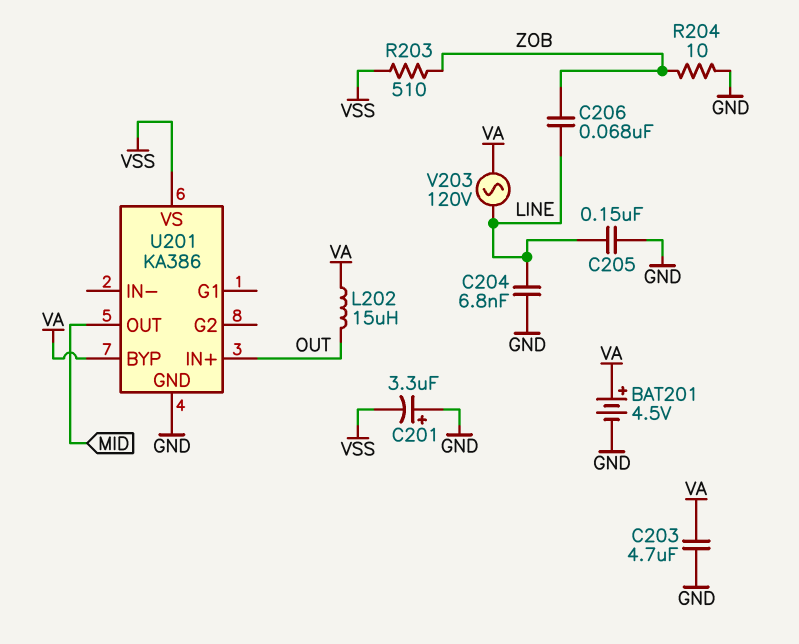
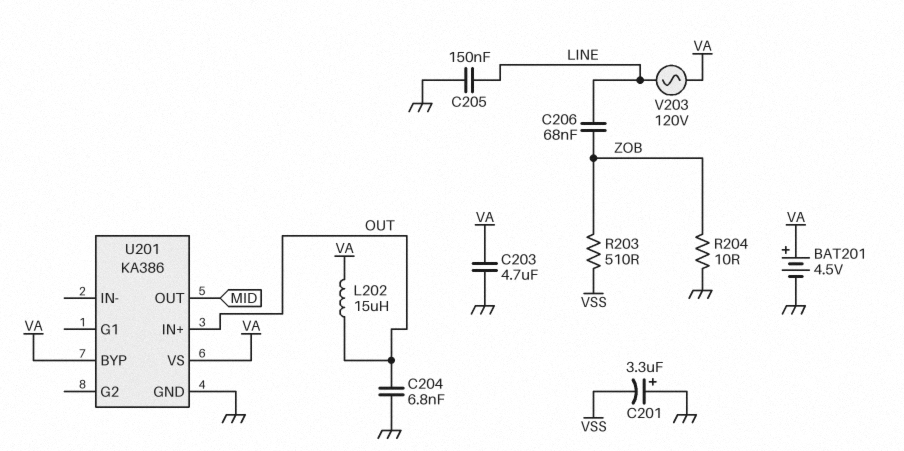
C204: 6.8nF (GND, LINE) -> 6.8nF (GND, OUT)
U201 pin VS: VSS -> VA

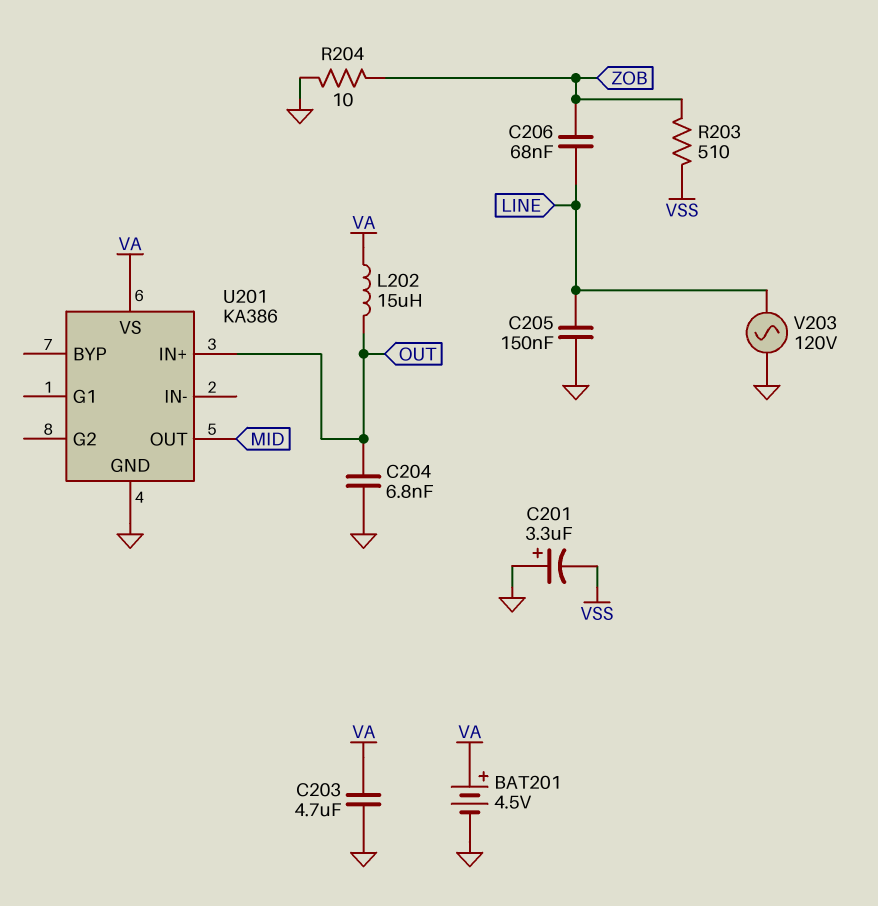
U201 pin BYP: VA -> none
V203: AC 120V (LINE, VA) -> AC 120V (GND, LINE)

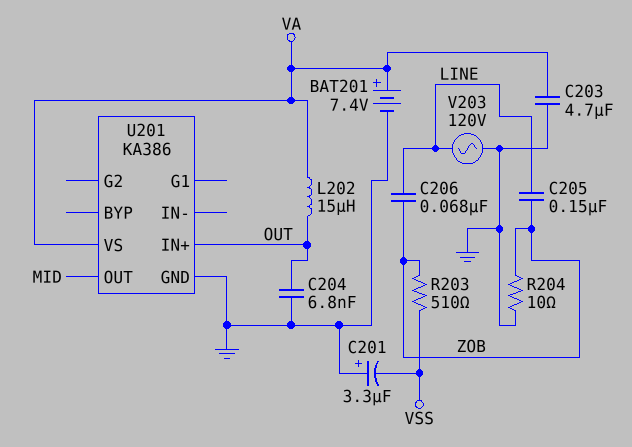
BAT201: 4.5V (plus VA, minus GND) -> 7.4V (plus VA, minus GND)
C205: 150nF (GND, LINE) -> 150nF (LINE, ZOB)

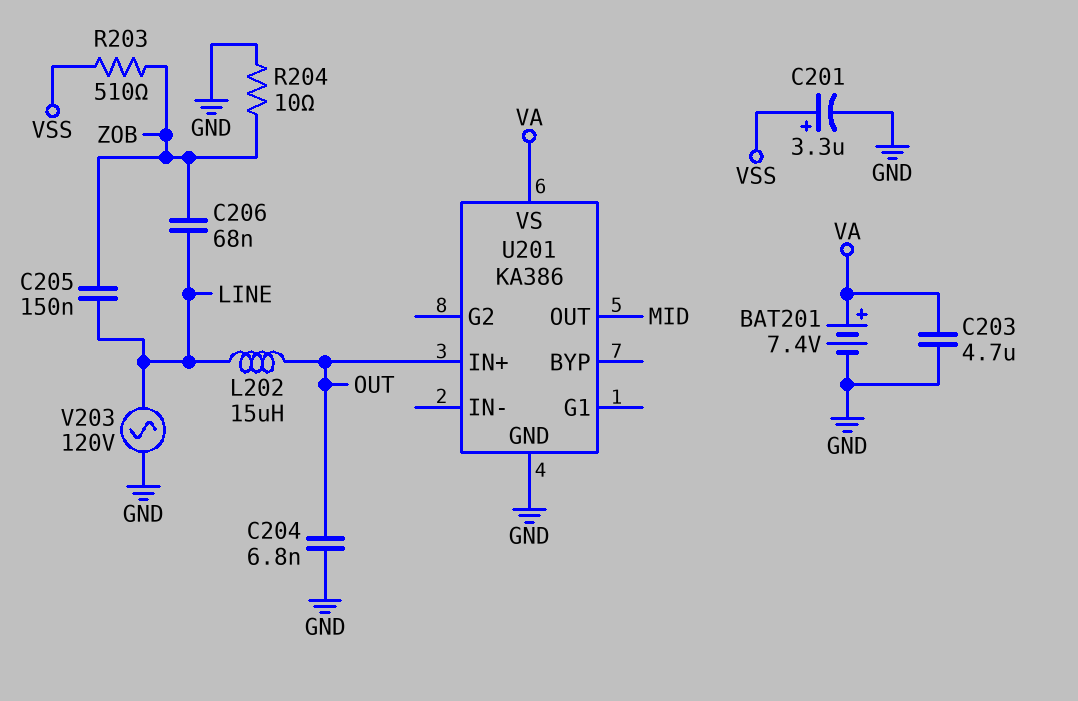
C201: 3.3uF (plus GND, minus VSS) -> 3.3uF (plus VSS, minus GND)
L202: 15uH (OUT, VA) -> 15uH (LINE, OUT)

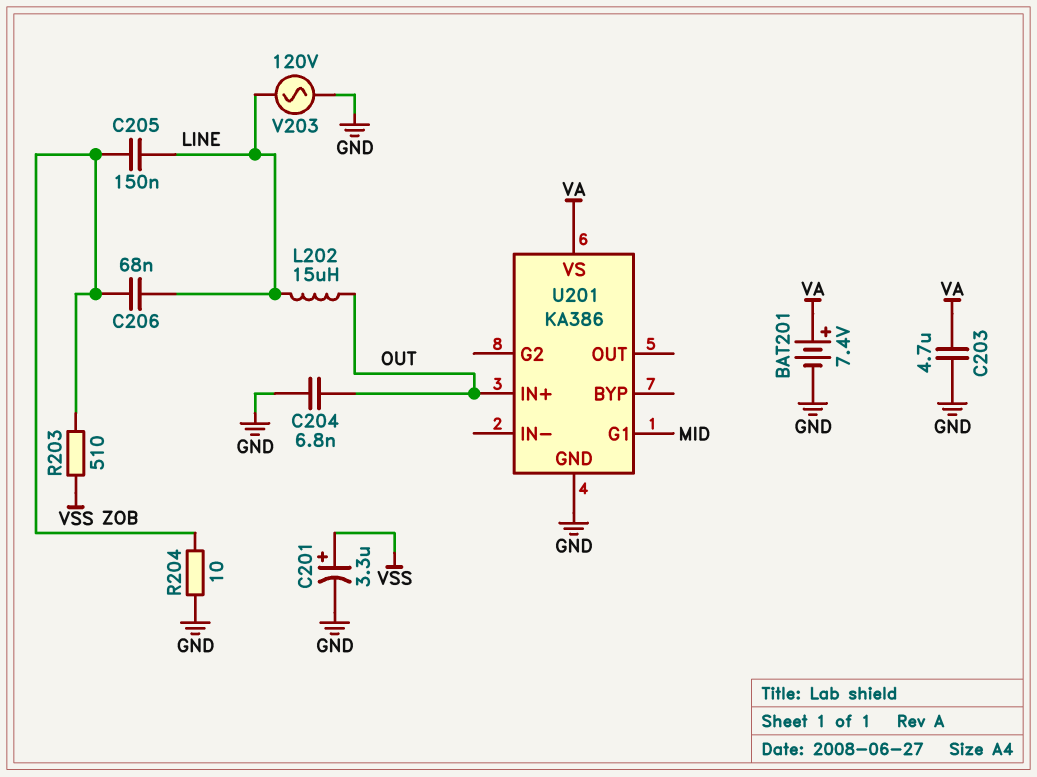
U201 pin G1: none -> MID
U201 pin OUT: MID -> none

